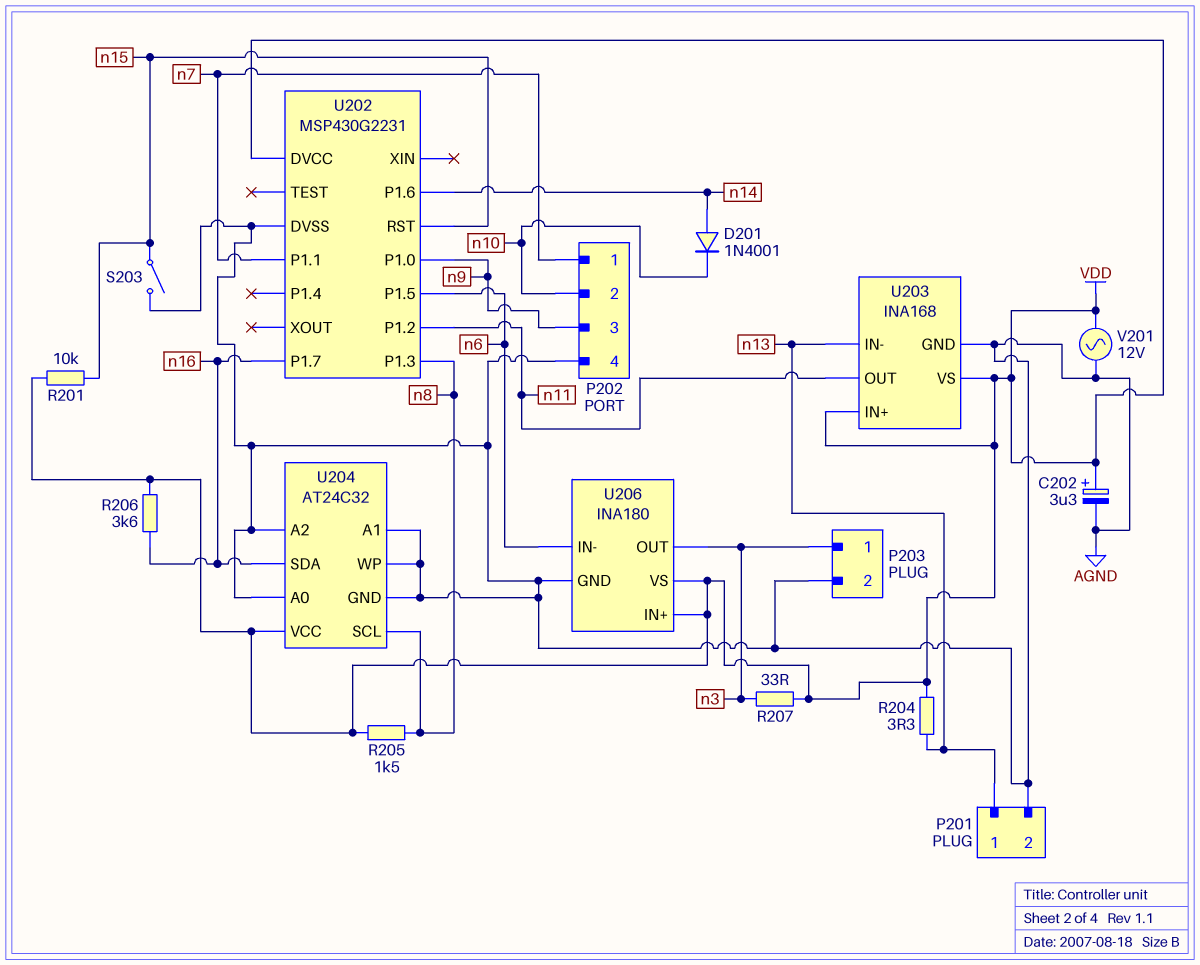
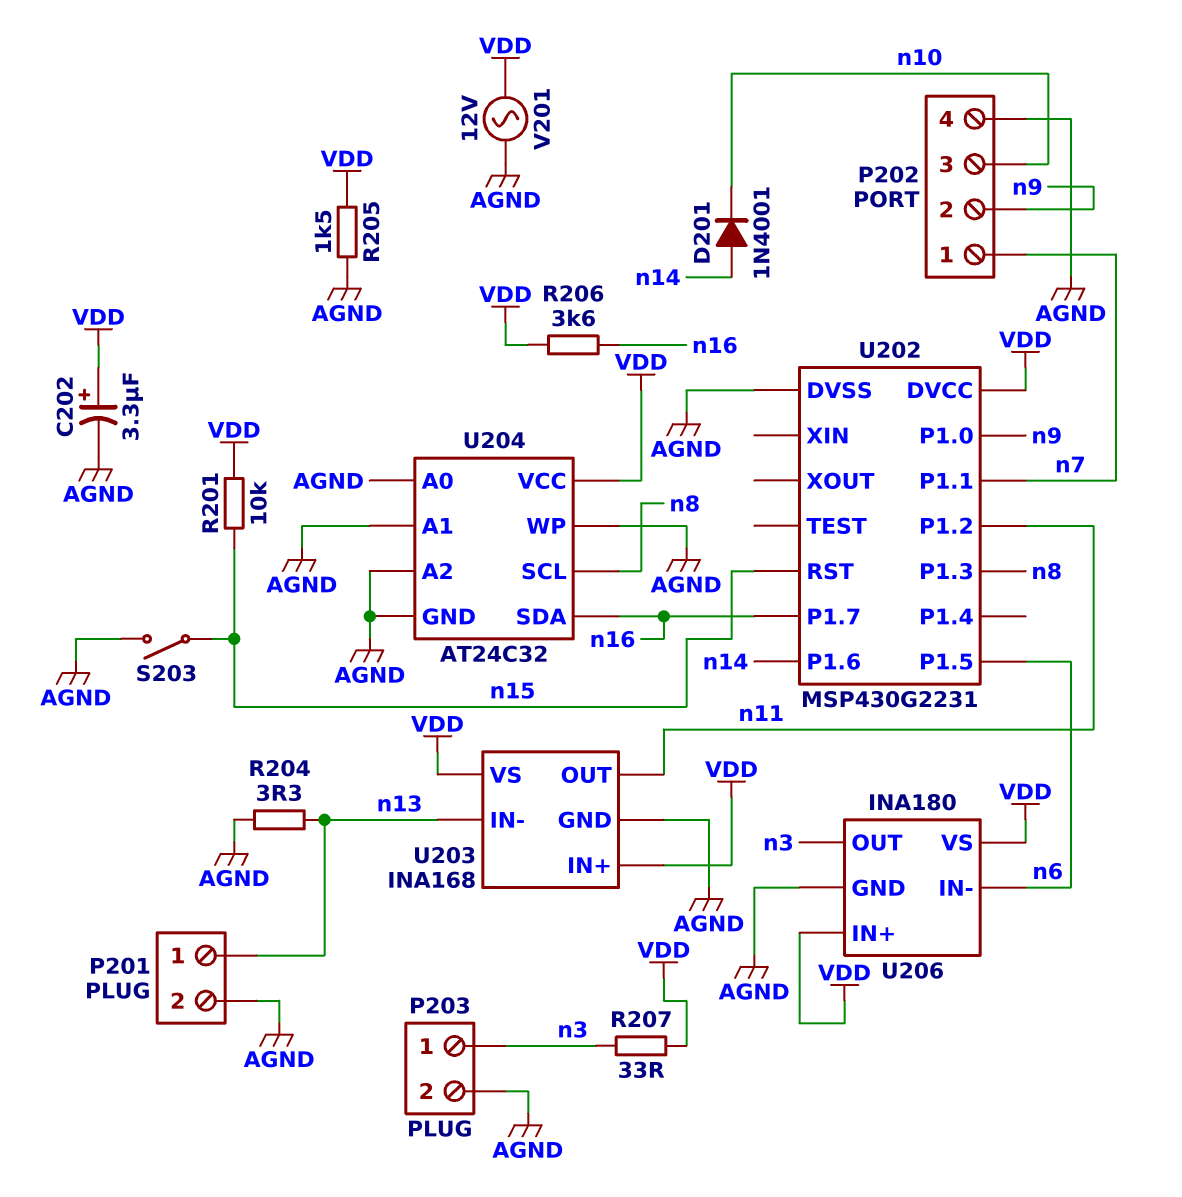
P202 pin 2: n10 -> n9
P202 pin 3: n9 -> n10
R204: 3.3 (VDD, n13) -> 3.3 (AGND, n13)
R205: 1.5k (VDD, n8) -> 1.5k (AGND, VDD)

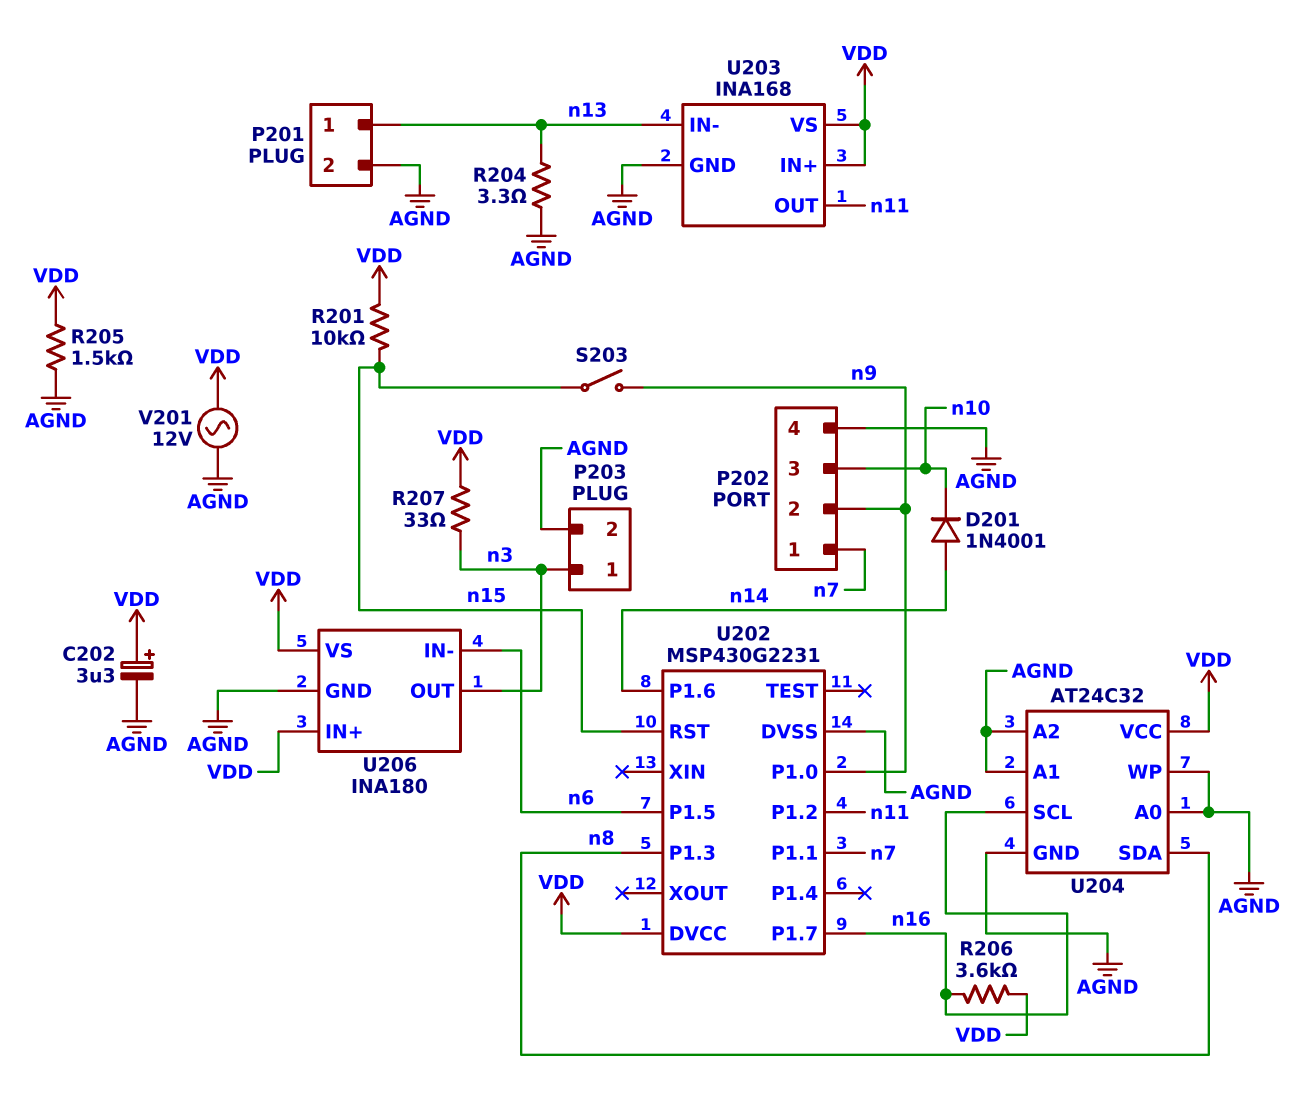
S203: switch (AGND, n15) -> switch (n9, n15)
U204 pin SCL: n8 -> n16
U204 pin SDA: n16 -> n8

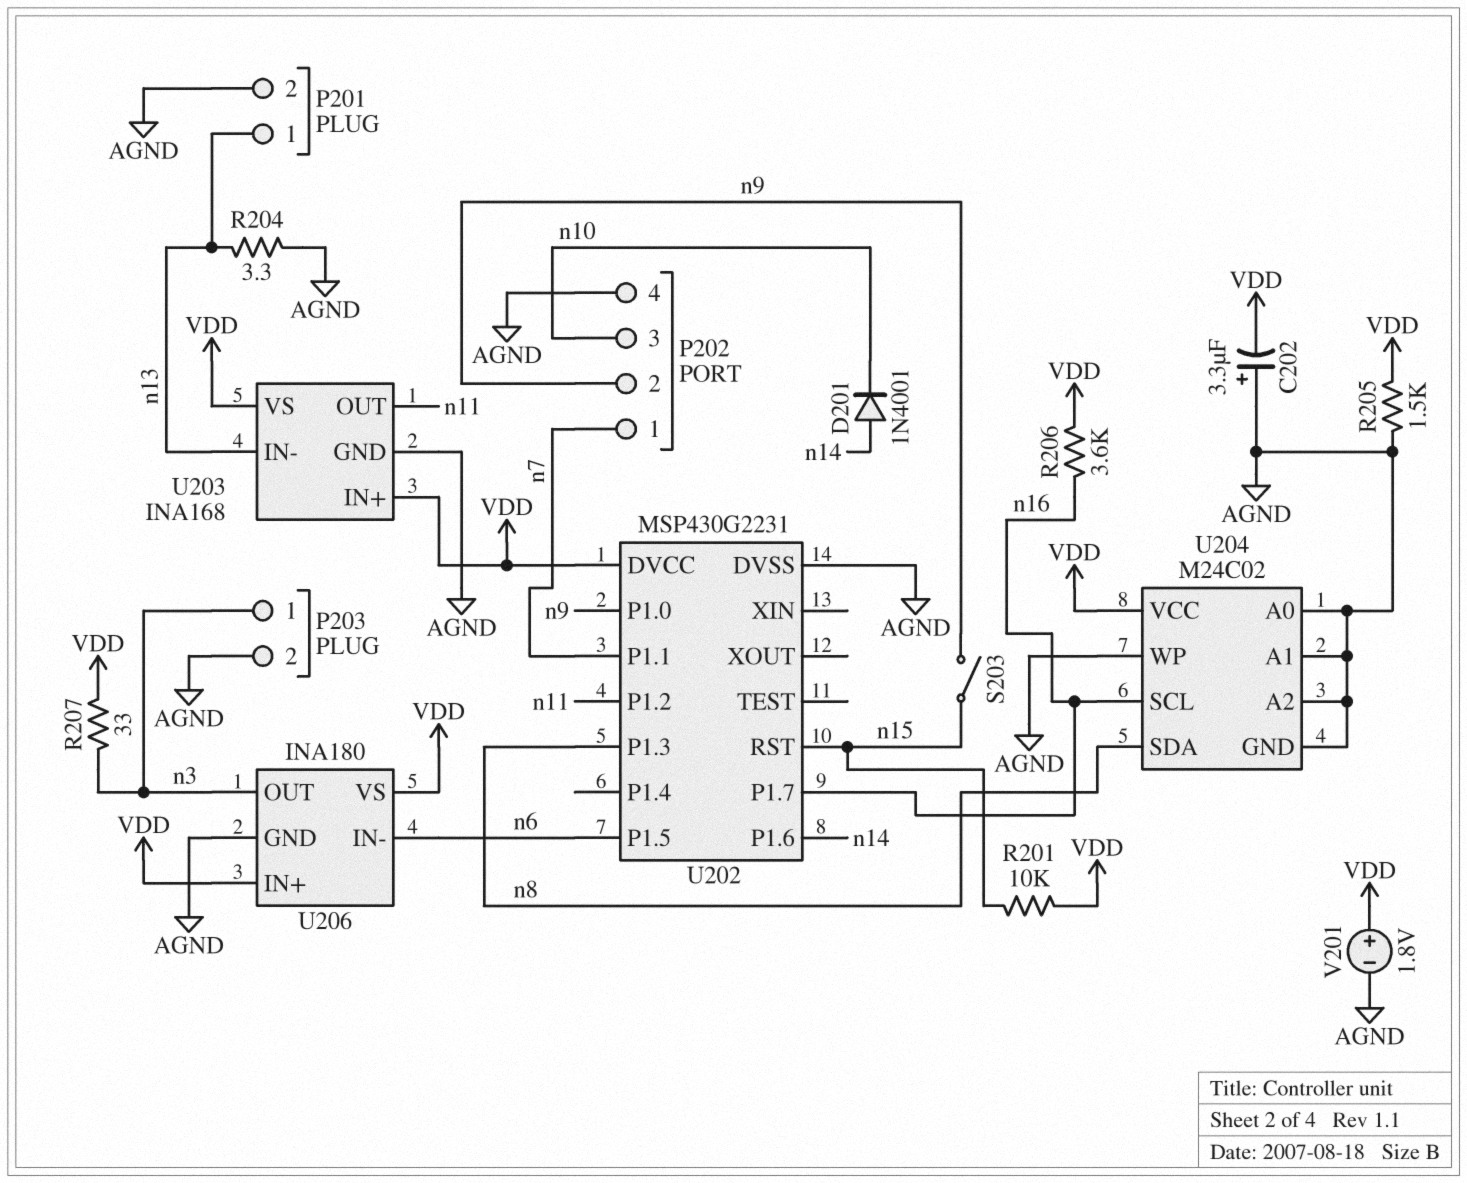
C202: 3.3uF (plus VDD, minus AGND) -> 3.3uF (plus AGND, minus VDD)
U204: AT24C32 -> M24C02
V201: AC 12V (AGND, VDD) -> 1.8V (plus VDD, minus AGND)

